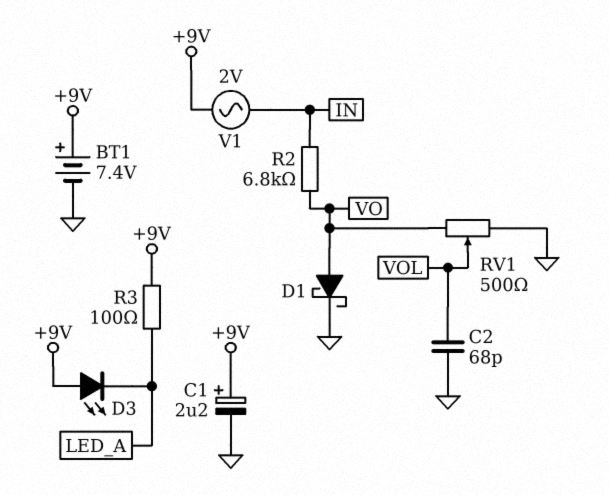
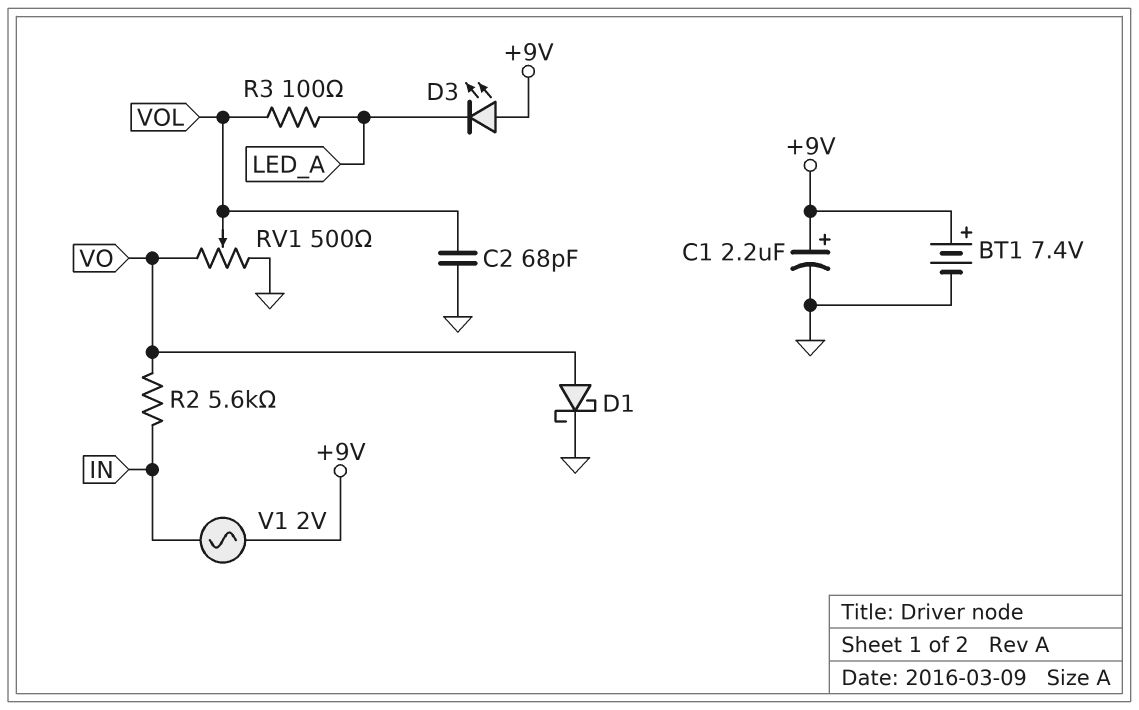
R2: 6.8k (IN, VO) -> 5.6k (IN, VO)
R3: 100 (+9V, LED_A) -> 100 (LED_A, VOL)

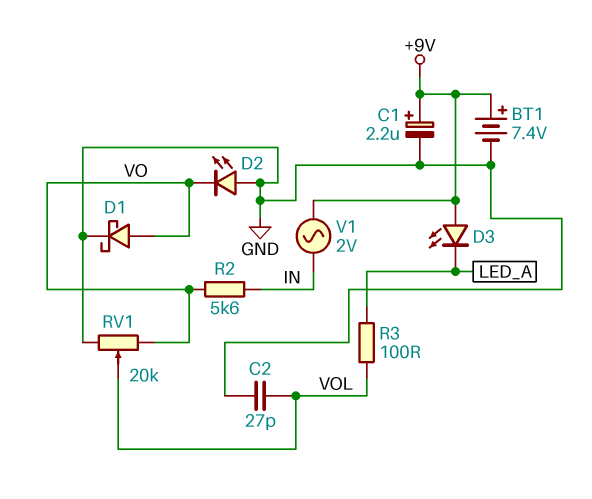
C2: 68pF (GND, VOL) -> 27pF (GND, VOL)
D2: none -> LED (A GND, K VO)
RV1: 500 (GND, VO, wiper VOL) -> 20k (GND, VO, wiper VOL)

